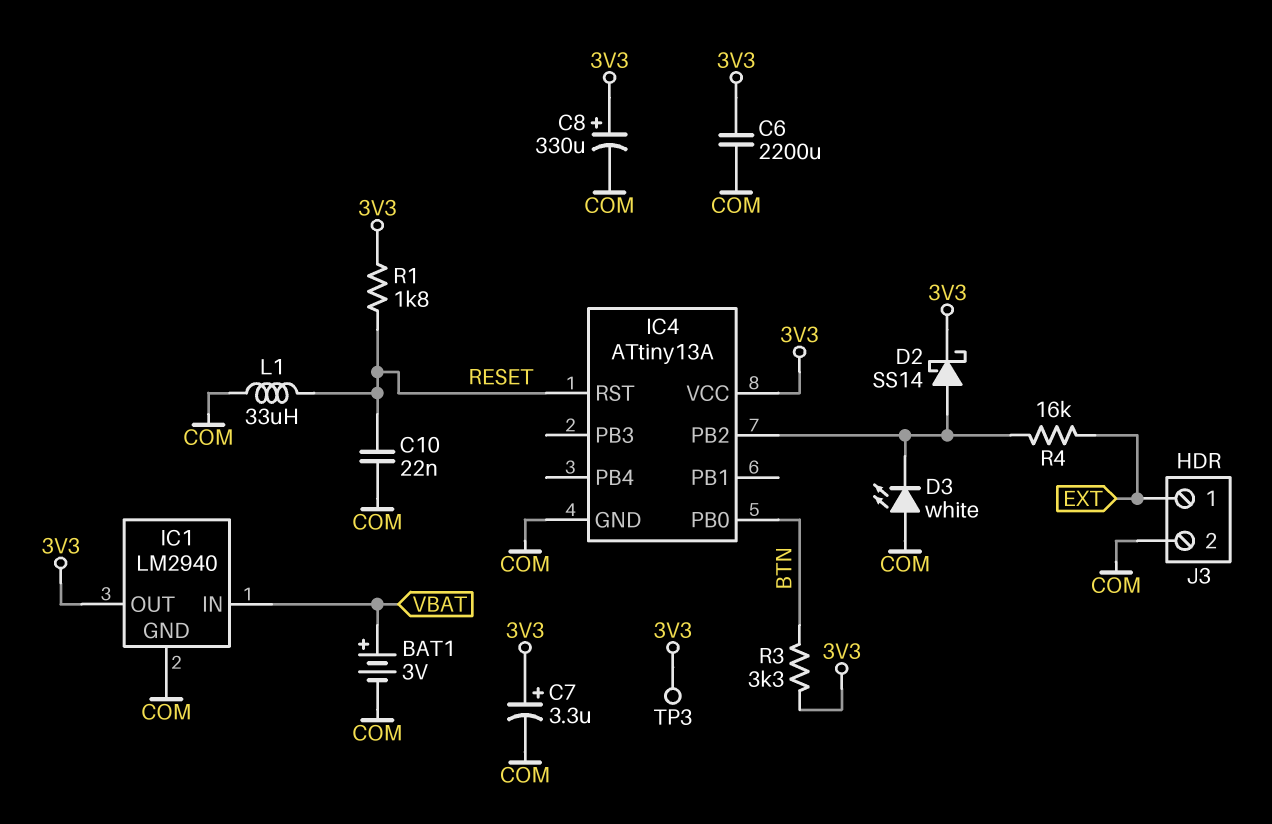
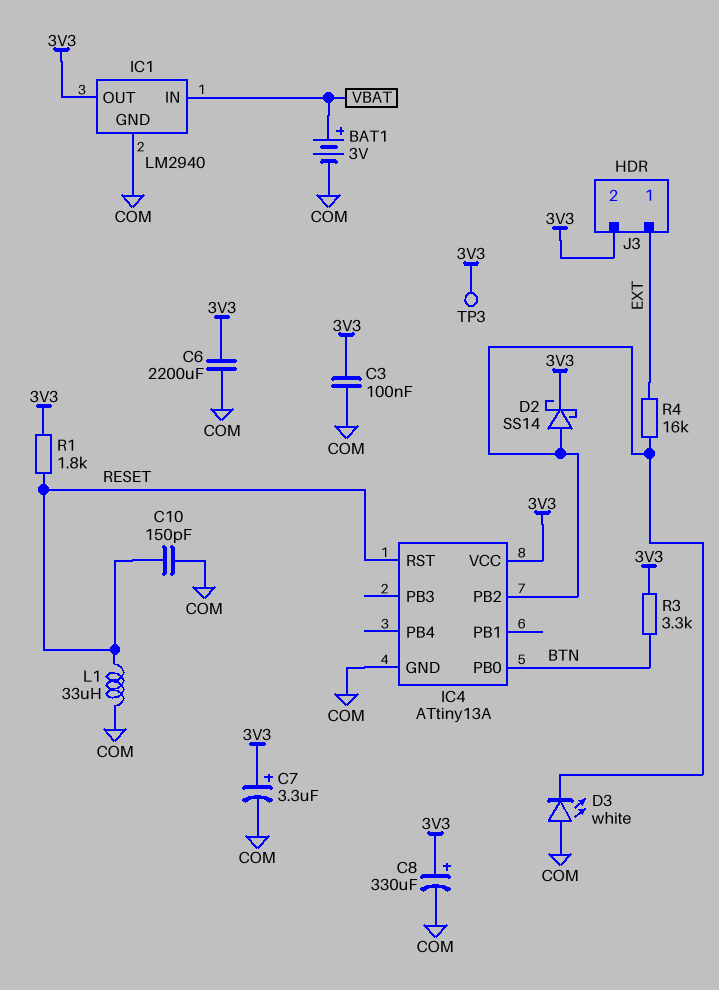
C3: none -> 100nF (3V3, COM)
C10: 22nF (COM, RESET) -> 150pF (COM, RESET)
J3 pin 2: COM -> 3V3

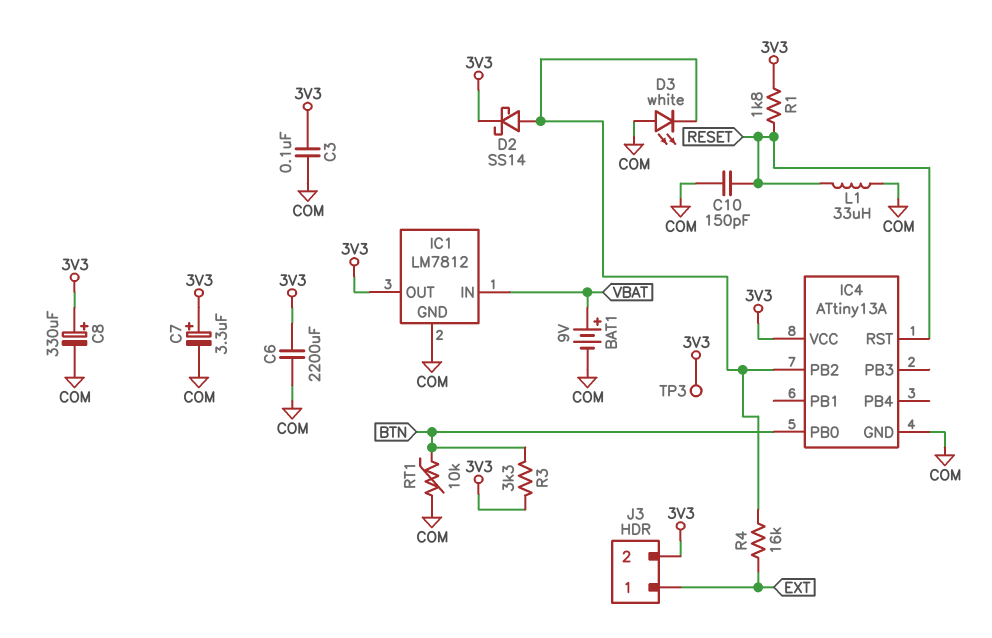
BAT1: 3V (plus VBAT, minus COM) -> 9V (plus VBAT, minus COM)
IC1: LM2940 -> LM7812
RT1: none -> 10k (BTN, COM)

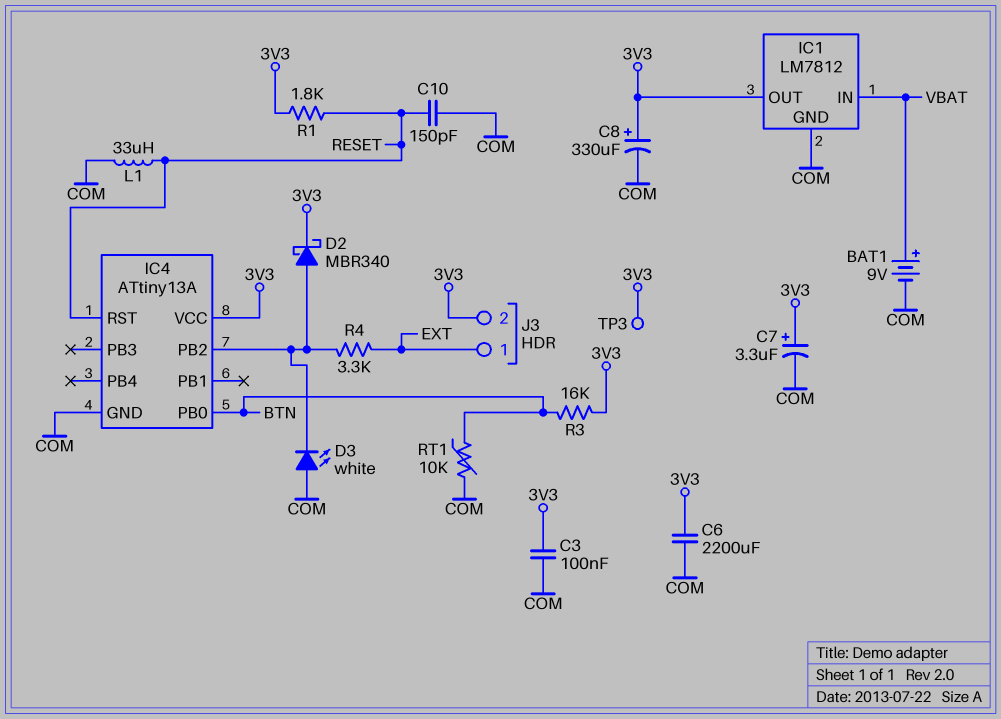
D2: schottky SS14 (A IC4/PB2, K 3V3) -> schottky MBR340 (A IC4/PB2, K 3V3)
R3: 3.3k (3V3, BTN) -> 16k (3V3, BTN)
R4: 16k (EXT, IC4/PB2) -> 3.3k (EXT, IC4/PB2)

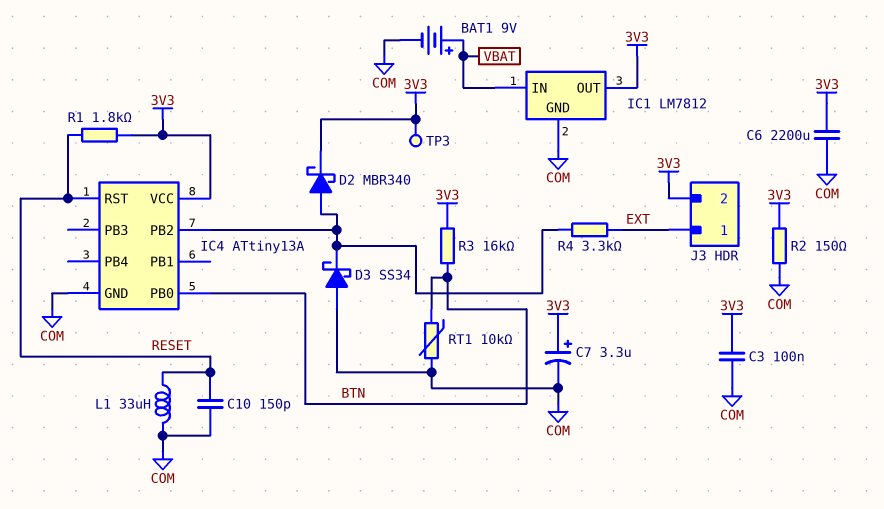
C8: 330uF (plus 3V3, minus COM) -> none
D3: LED white (A COM, K IC4/PB2) -> schottky SS34 (A COM, K IC4/PB2)
R2: none -> 150 (3V3, COM)

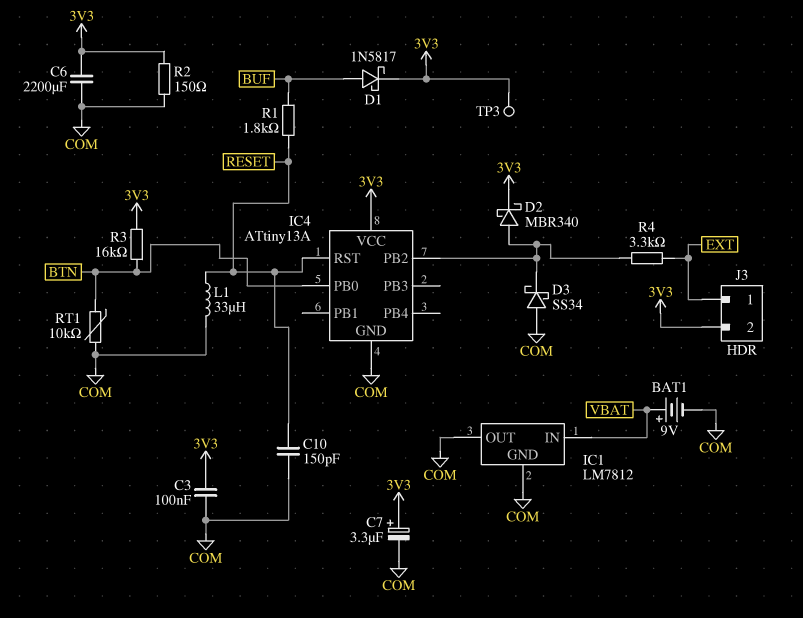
D1: none -> schottky 1N5817 (A BUF, K 3V3)
IC1 pin OUT: 3V3 -> COM
R1: 1.8k (3V3, RESET) -> 1.8k (BUF, RESET)

